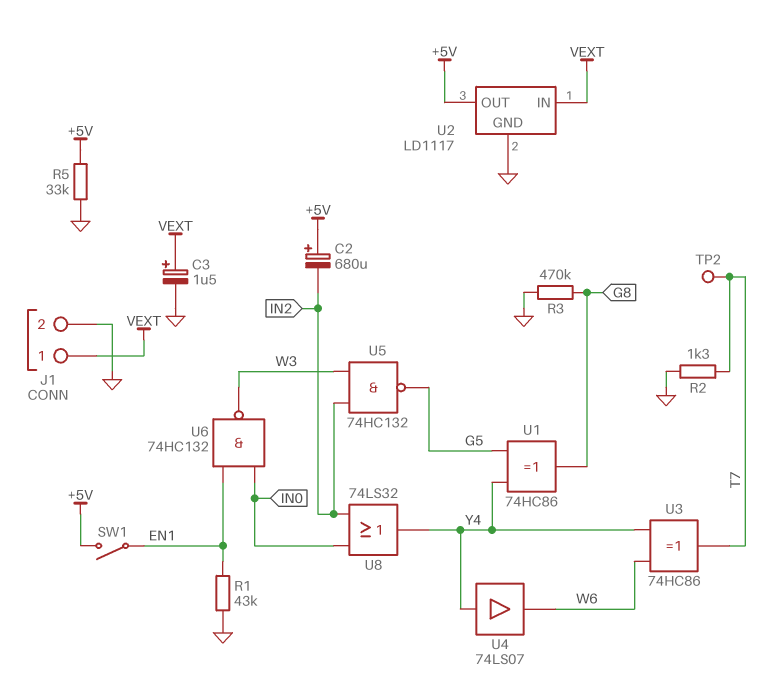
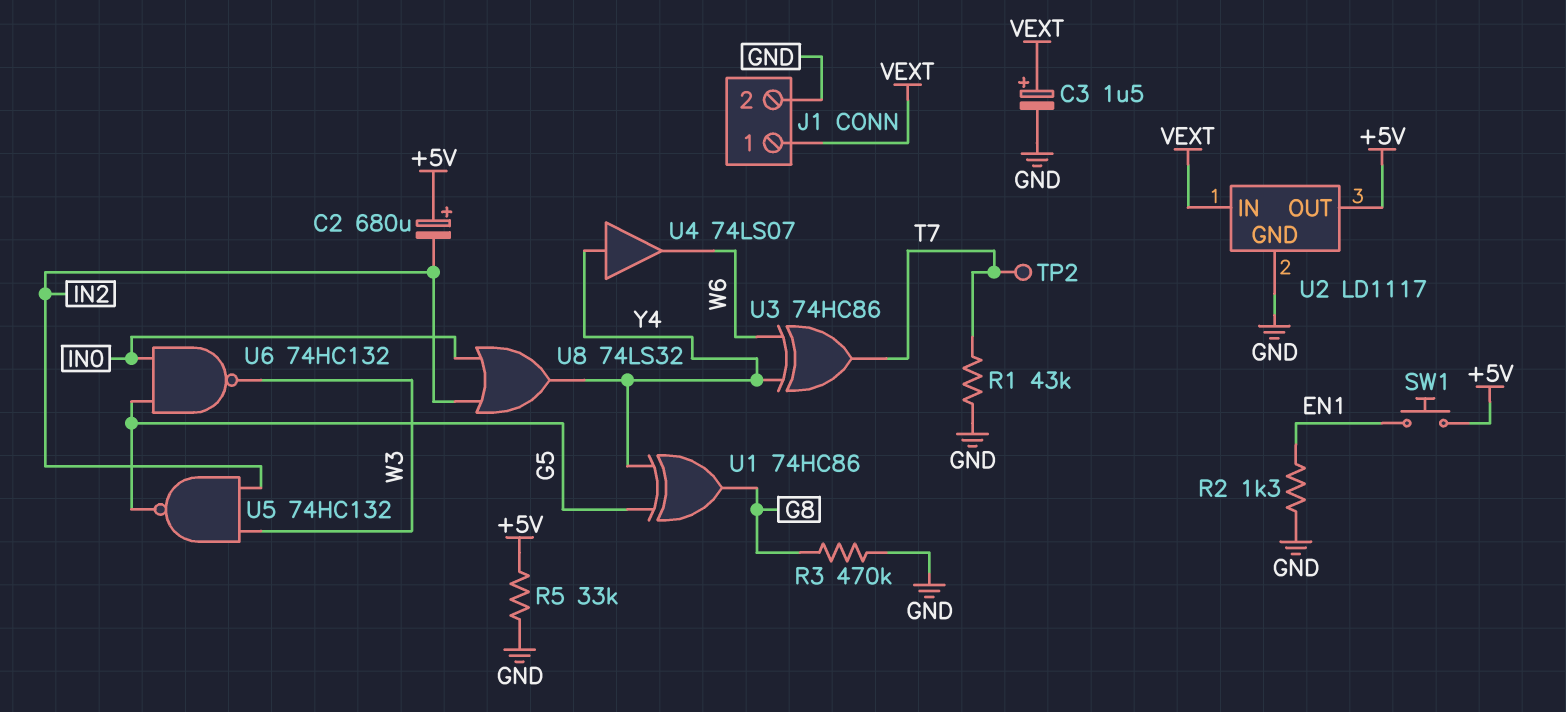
R1: 43k (EN1, GND) -> 43k (GND, T7)
R2: 1.3k (GND, T7) -> 1.3k (EN1, GND)
SW1: switch (+5V, EN1) -> button (+5V, EN1)
U6: NAND 74HC132 (in EN1, in IN0, out W3) -> NAND 74HC132 (in G5, in IN0, out W3)

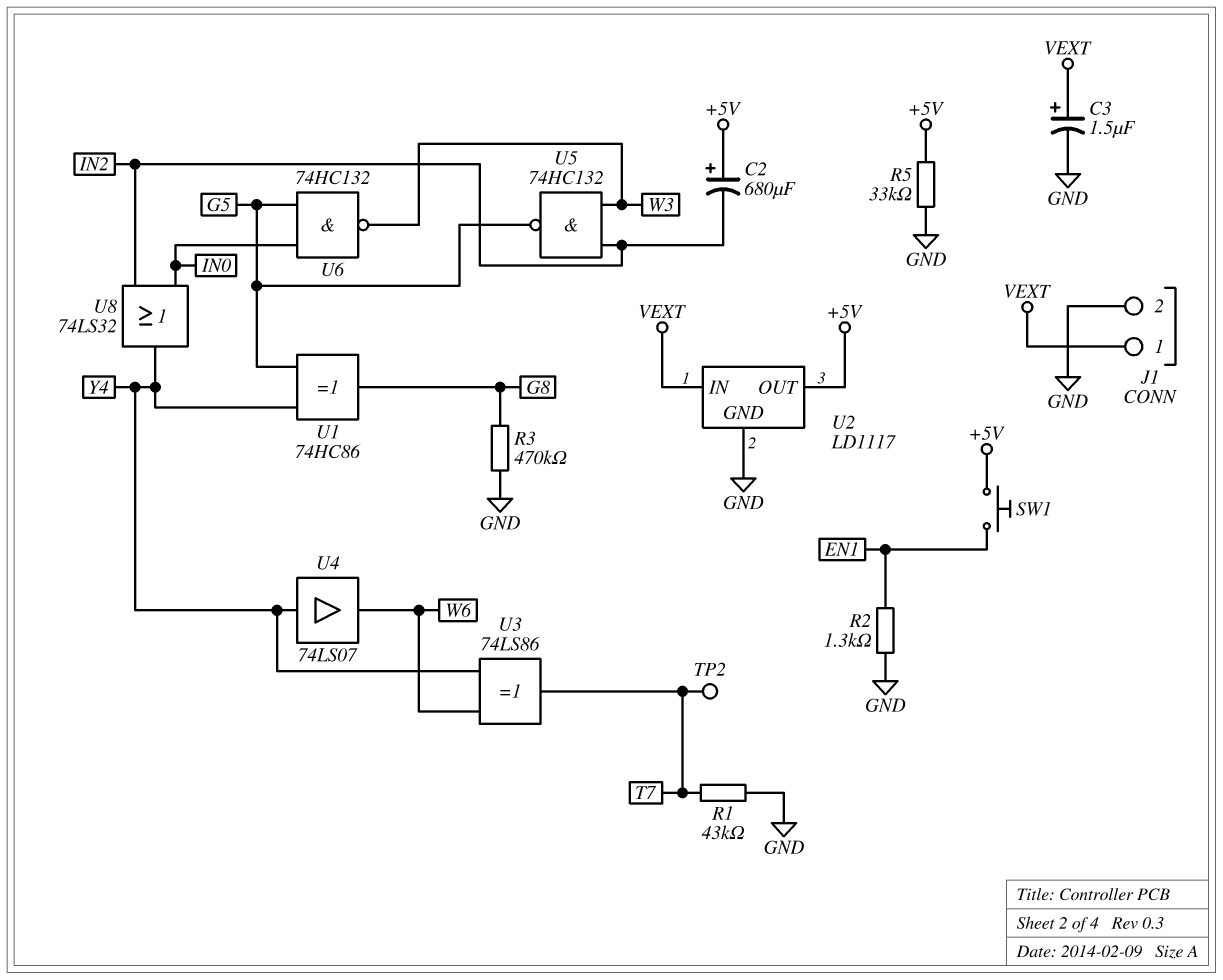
U3: XOR 74HC86 (in W6, in Y4, out T7) -> XOR 74LS86 (in W6, in Y4, out T7)

